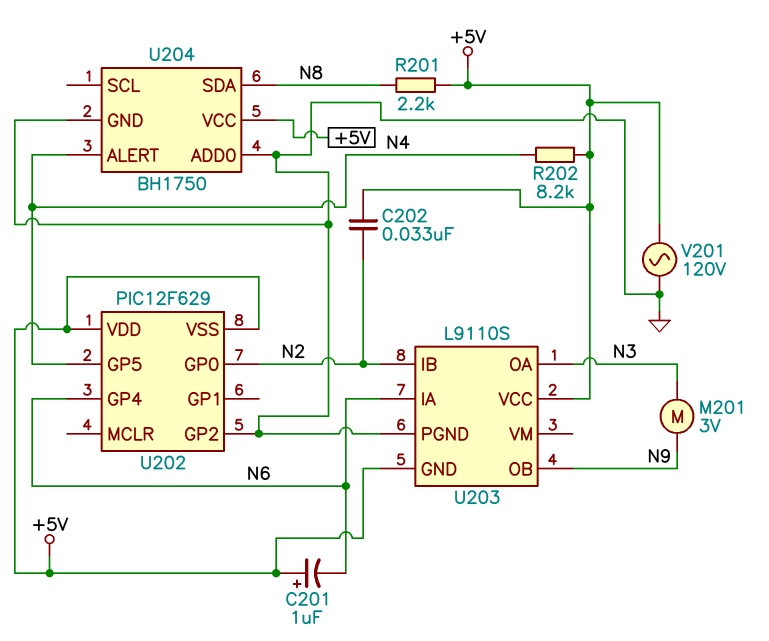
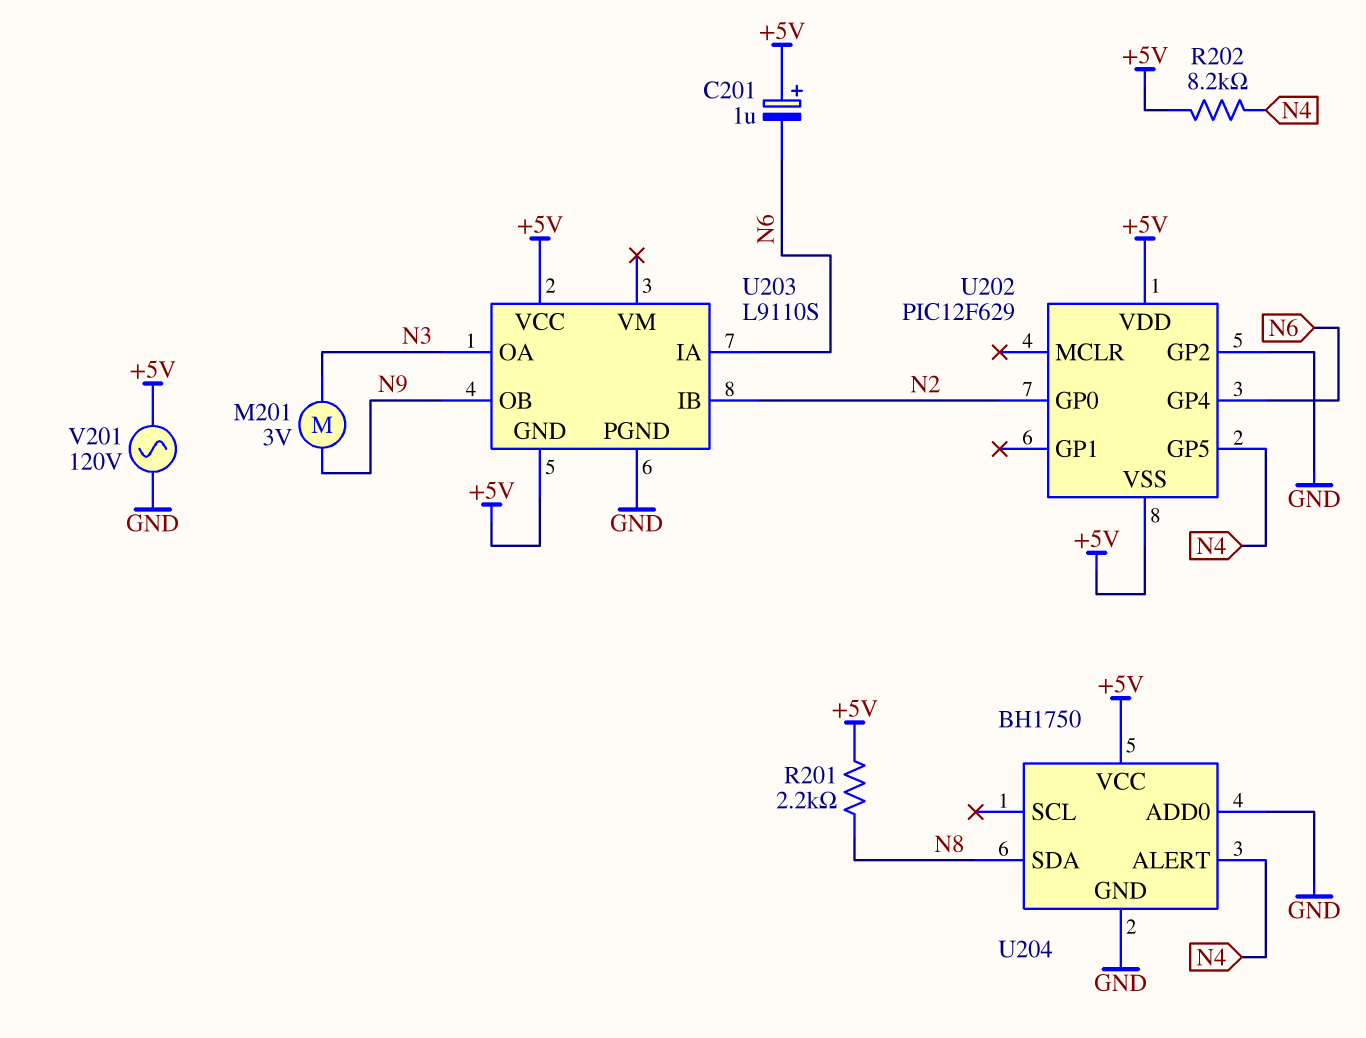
C202: 33nF (+5V, N2) -> none

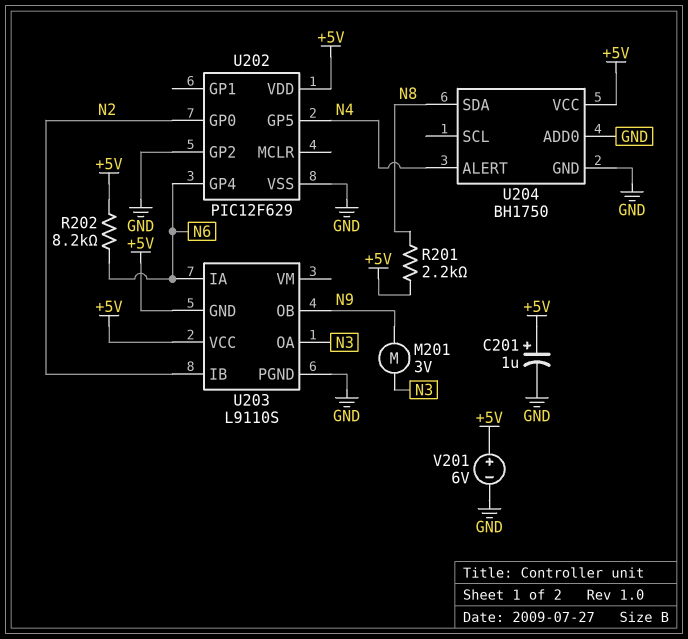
C201: 1uF (plus +5V, minus N6) -> 1uF (plus +5V, minus GND)
R202: 8.2k (+5V, N4) -> 8.2k (+5V, N6)
U202 pin VSS: +5V -> GND
V201: AC 120V (+5V, GND) -> 6V (plus +5V, minus GND)

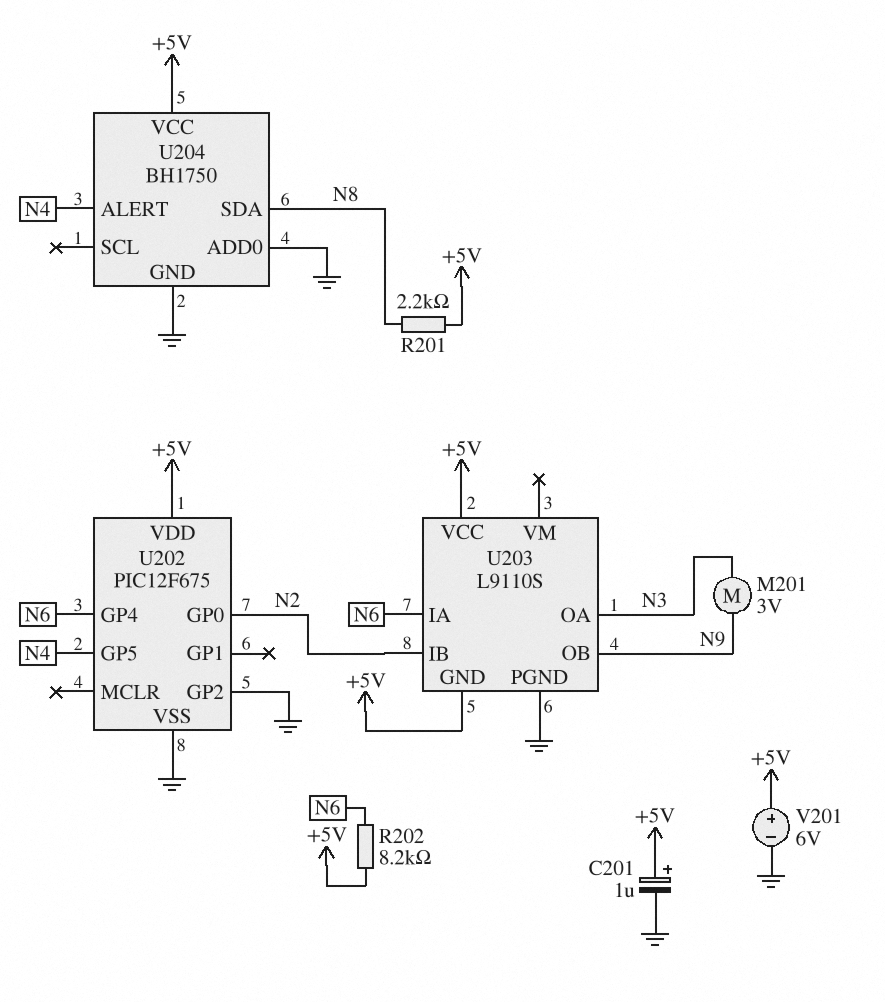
U202: PIC12F629 -> PIC12F675

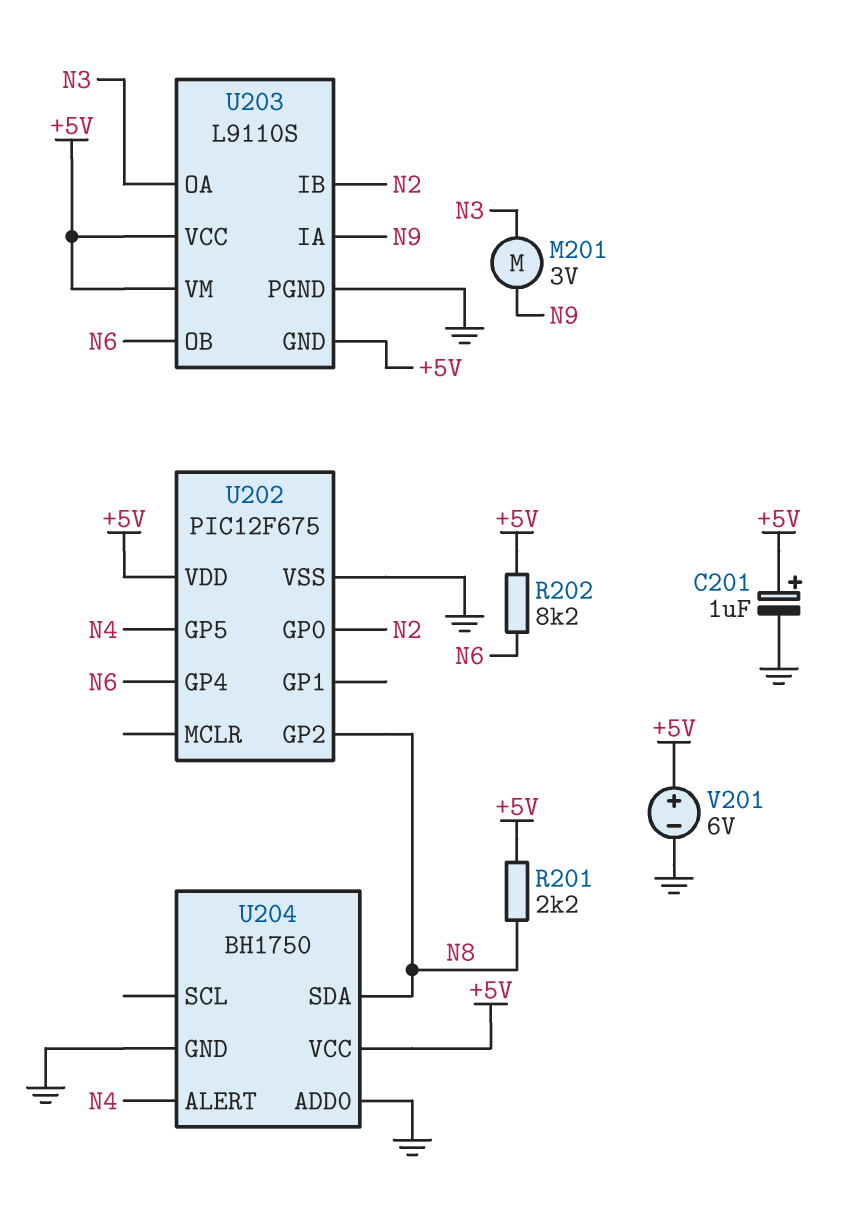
U202 pin GP2: GND -> N8
U203 pin IA: N6 -> N9
U203 pin OB: N9 -> N6
U203 pin VM: none -> +5V

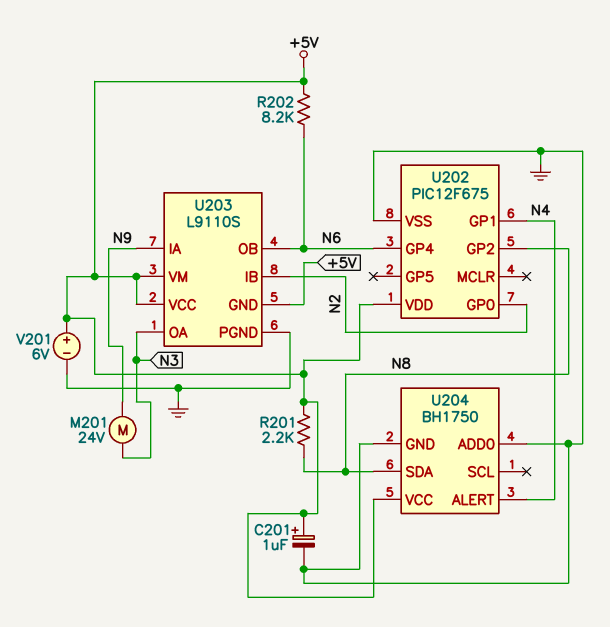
M201: motor 3V (N3, N9) -> motor 24V (N3, N9)
U202 pin GP1: none -> N4
U202 pin GP5: N4 -> none

